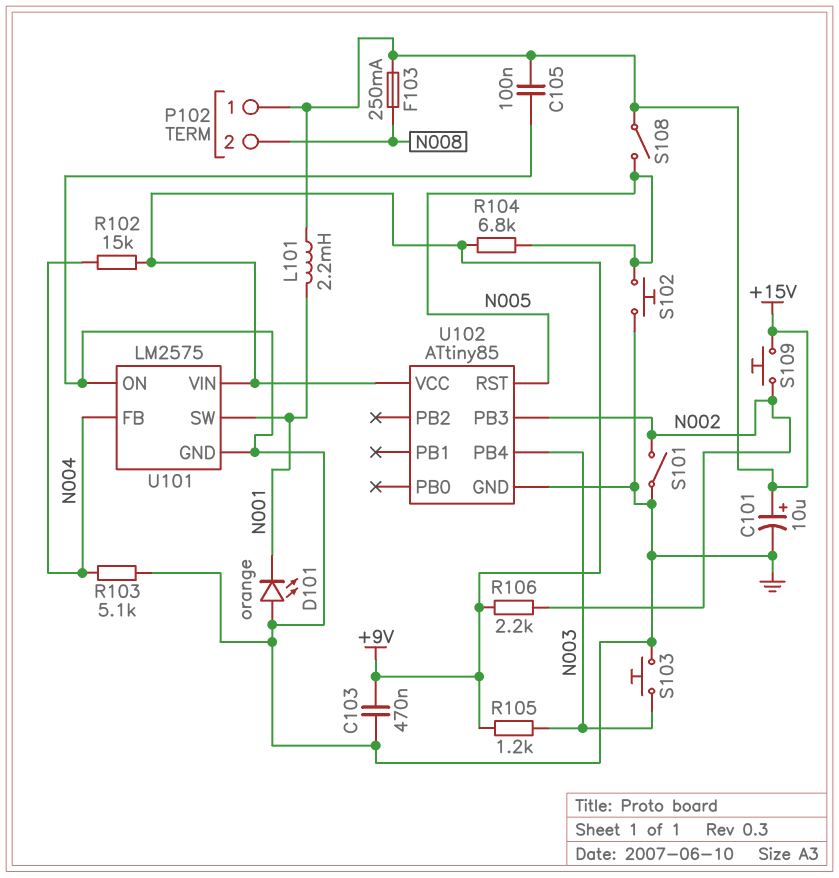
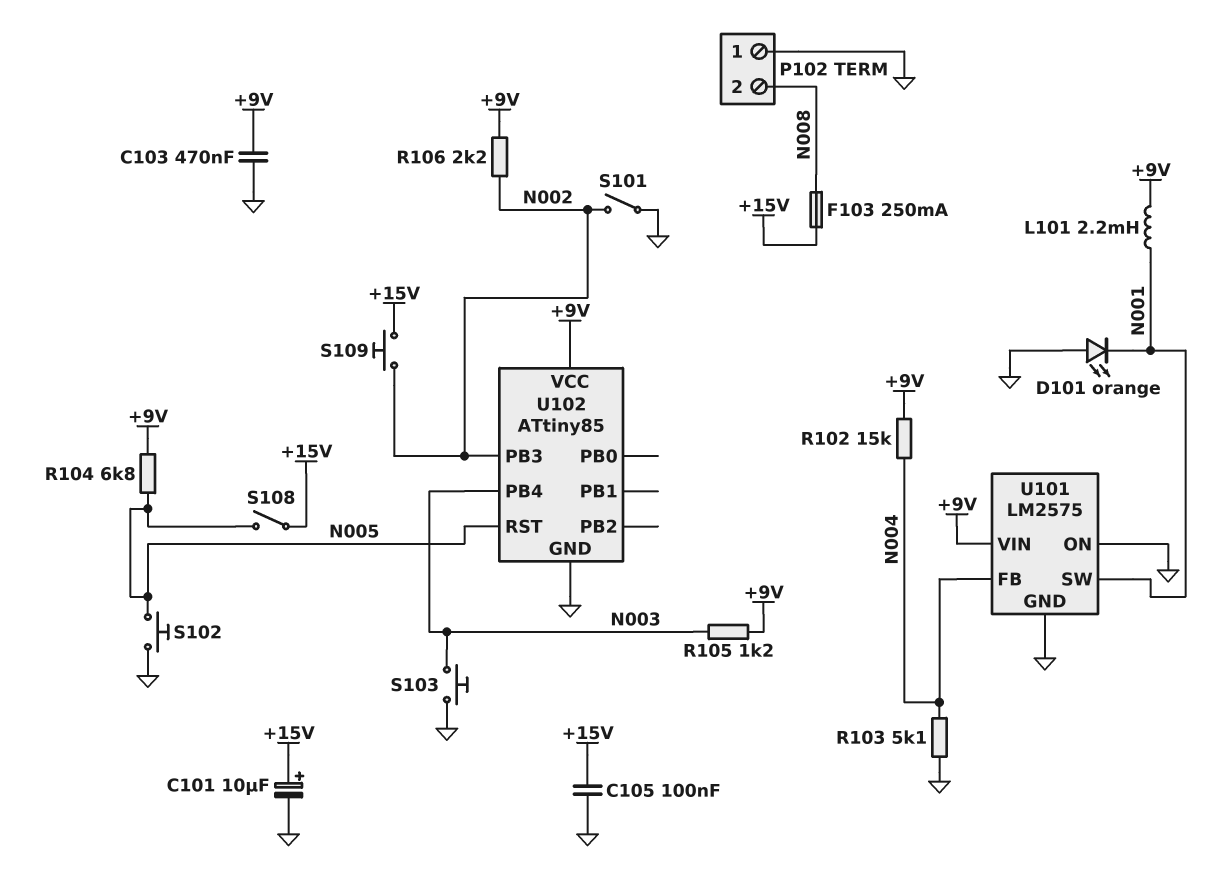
L101: 2.2mH (+15V, N001) -> 2.2mH (+9V, N001)
P102 pin 1: +15V -> GND

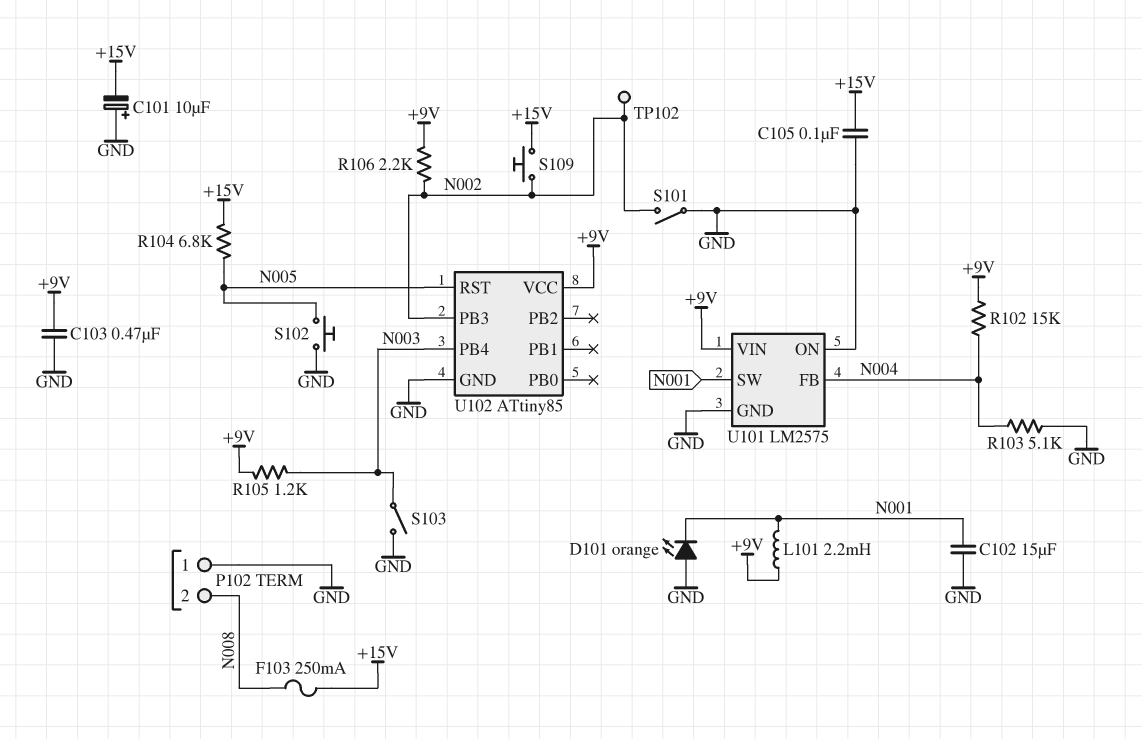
C101: 10uF (plus +15V, minus GND) -> 10uF (plus GND, minus +15V)
C102: none -> 15uF (GND, N001)
R104: 6.8k (+9V, N005) -> 6.8k (+15V, N005)
S103: button (GND, N003) -> switch (GND, N003)
S108: switch (+15V, N005) -> none
TP102: none -> test point (N002)

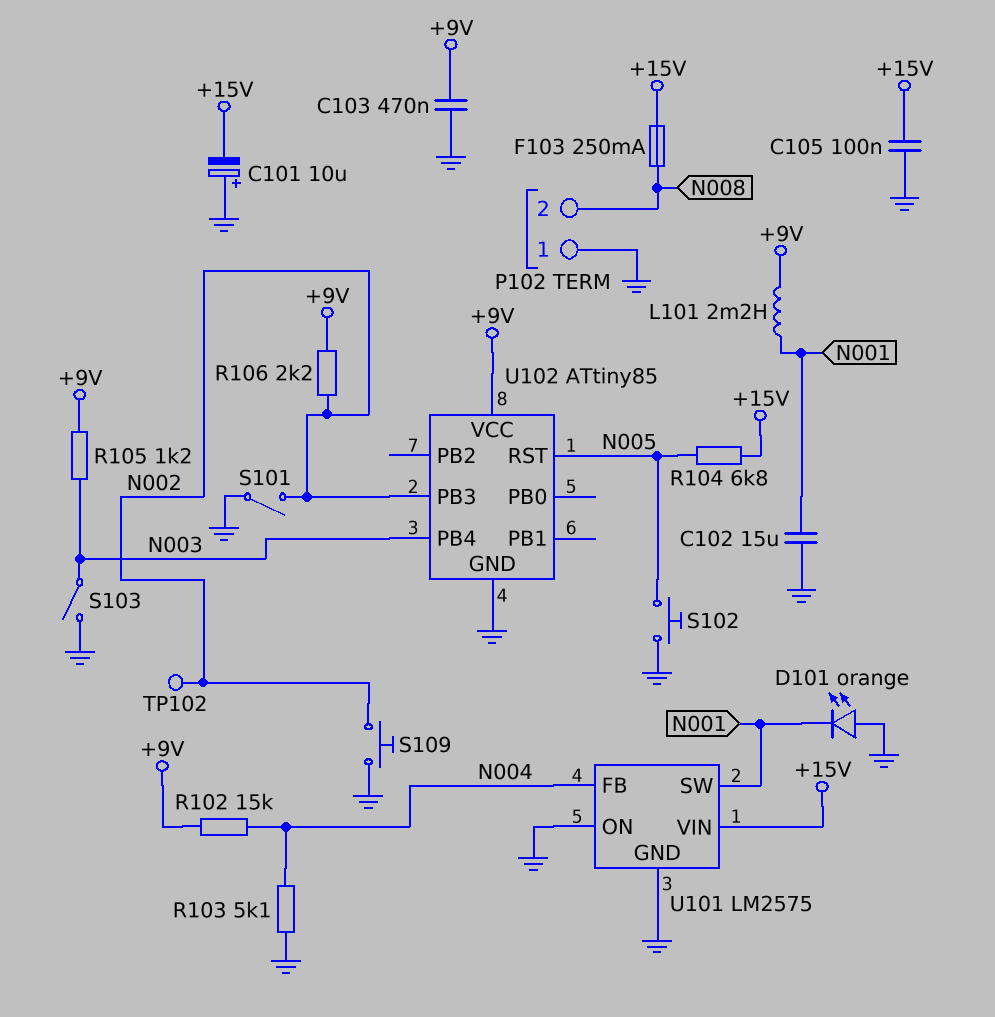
S109: button (+15V, N002) -> button (GND, N002)
U101 pin VIN: +9V -> +15V

